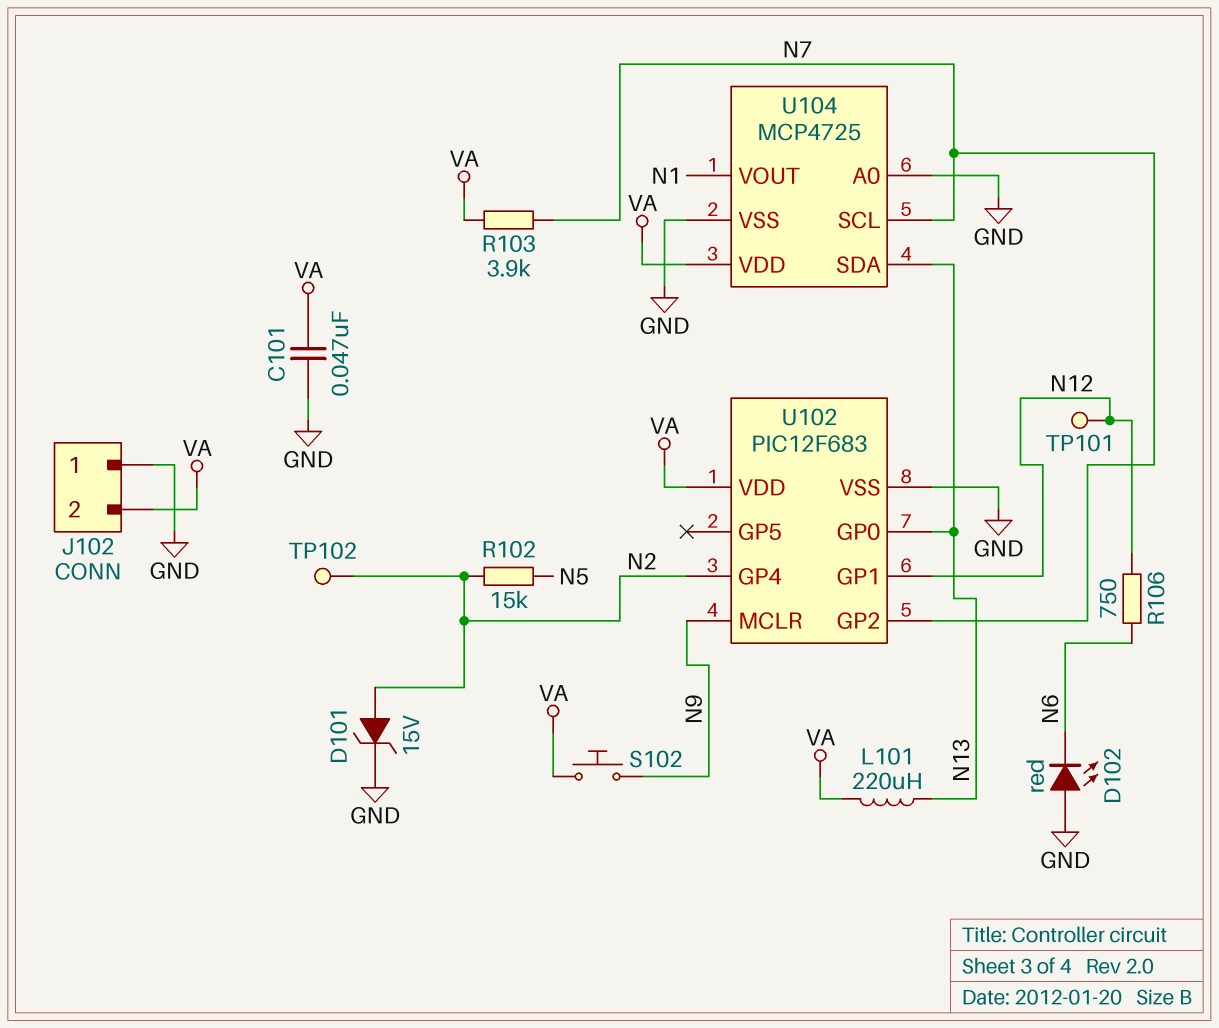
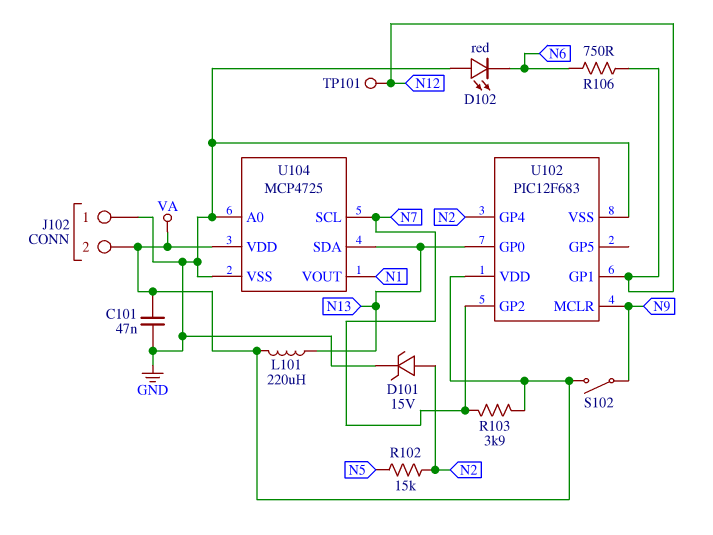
S102: button (N9, VA) -> switch (N9, VA)
TP102: test point (N2) -> none

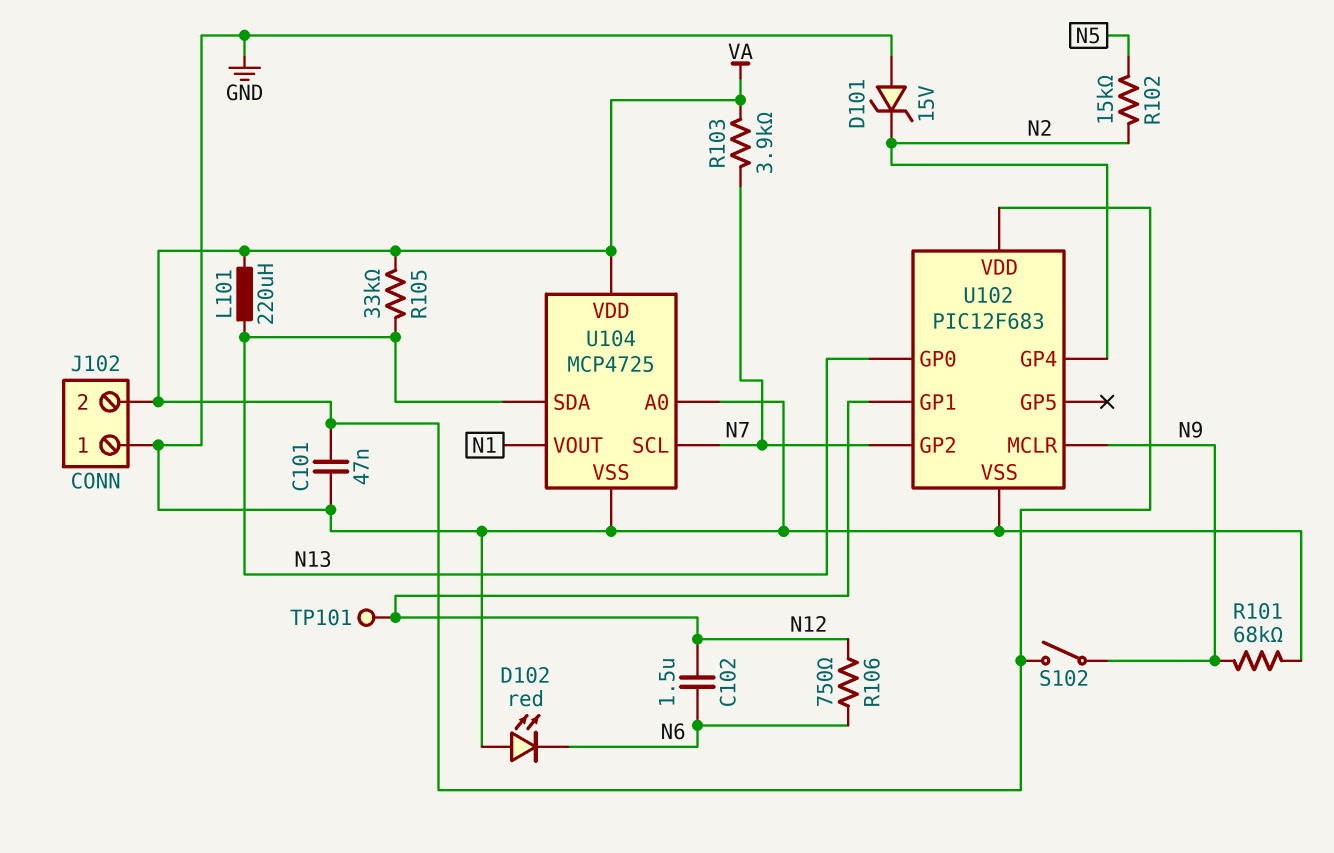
C102: none -> 1.5uF (N6, N12)
D101: zener 15V (A N2, K GND) -> zener 15V (A GND, K N2)
R101: none -> 68k (GND, N9)
R105: none -> 33k (N13, VA)

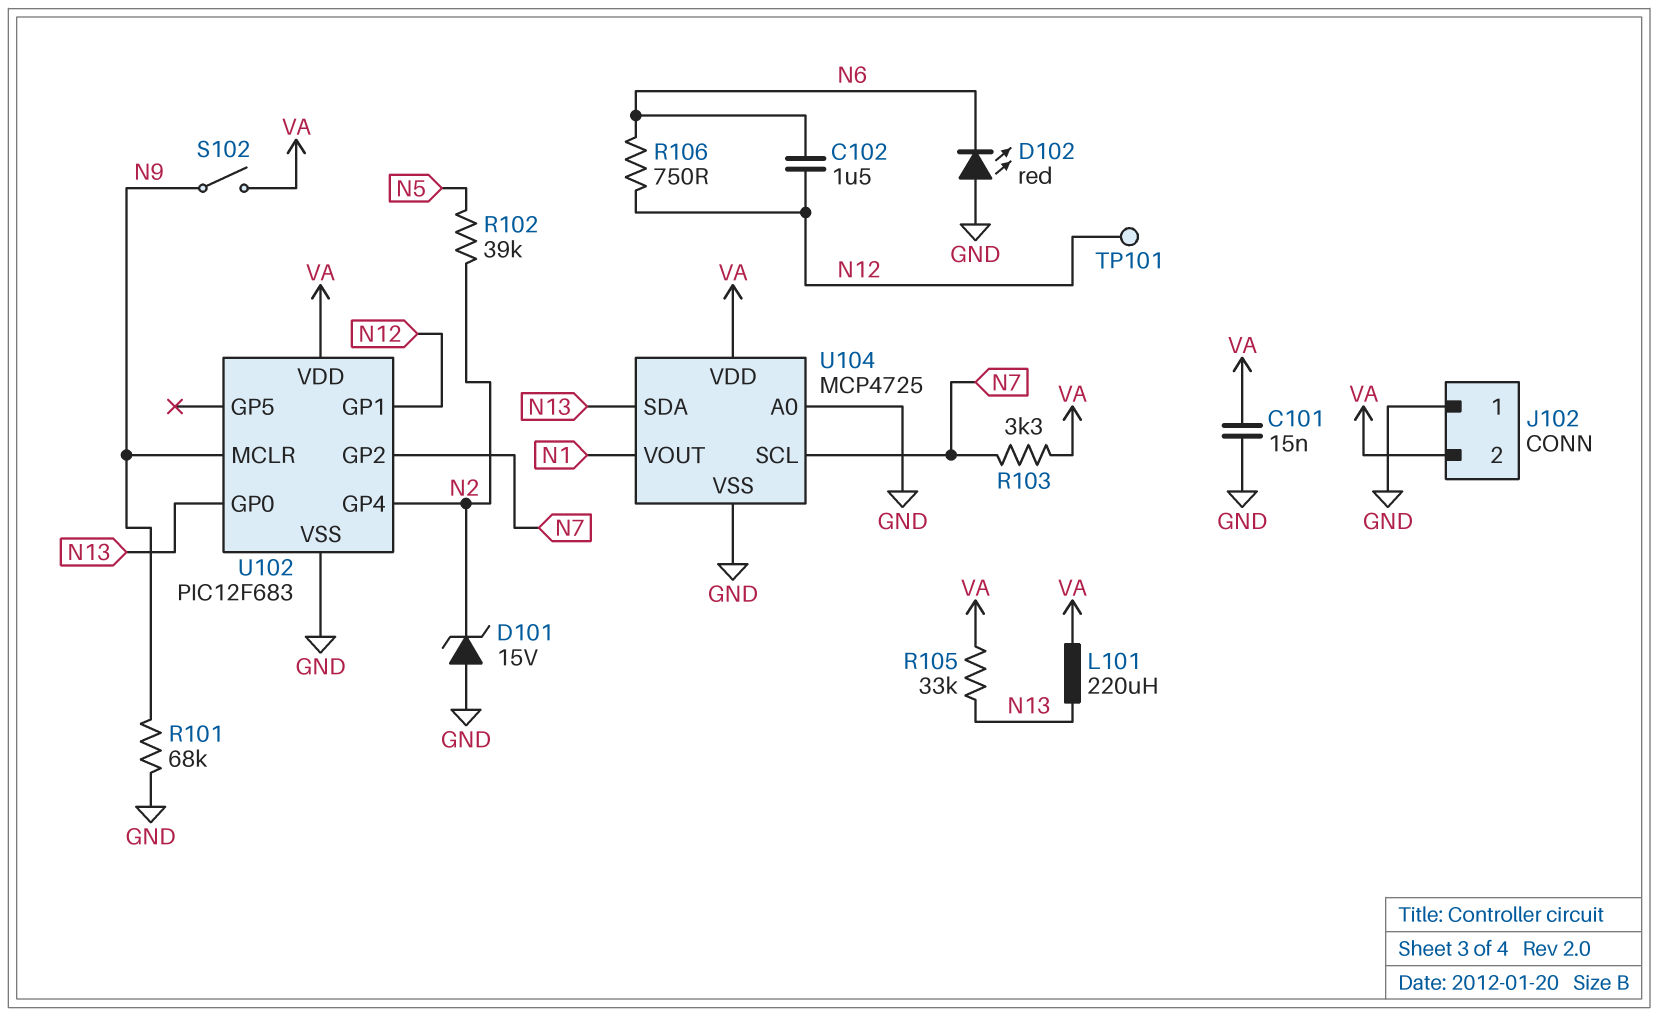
C101: 47nF (GND, VA) -> 15nF (GND, VA)
R102: 15k (N2, N5) -> 39k (N2, N5)
R103: 3.9k (N7, VA) -> 3.3k (N7, VA)

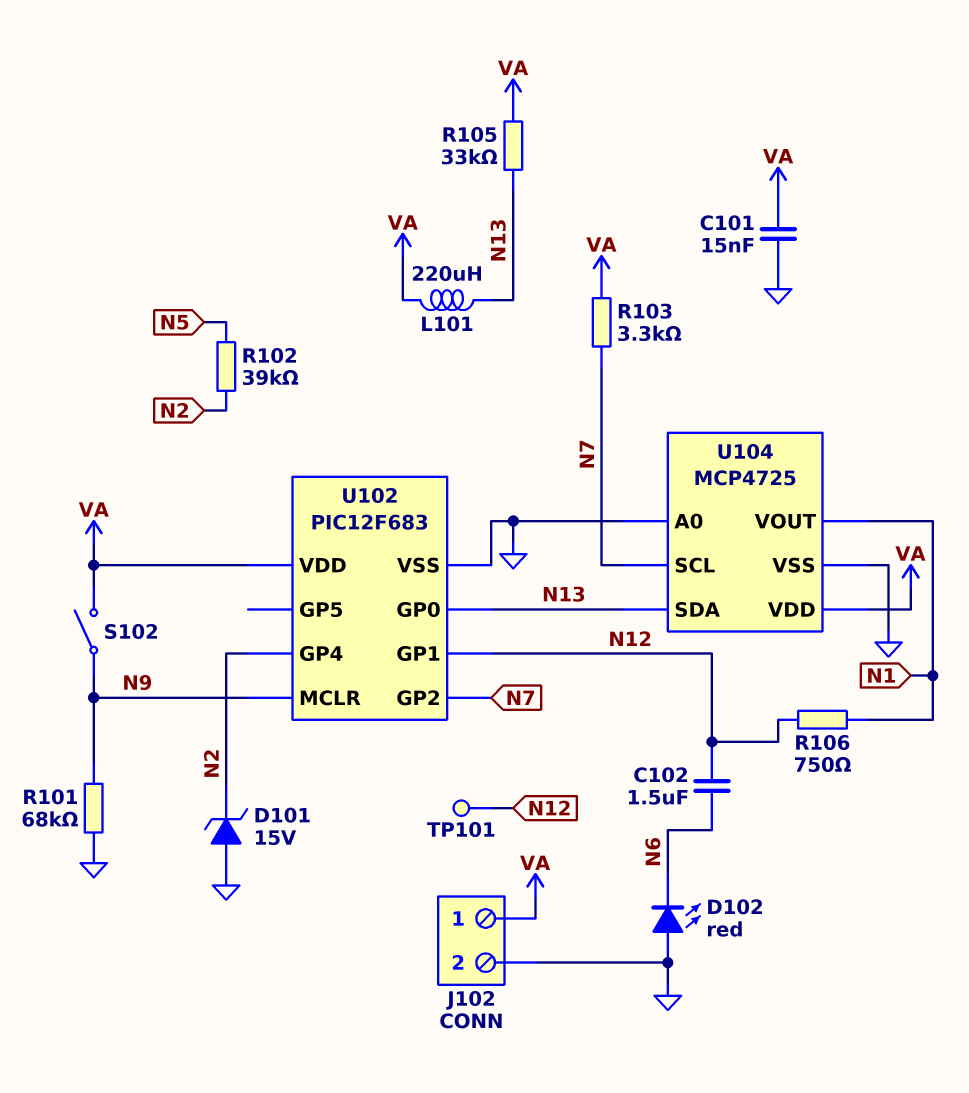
J102 pin 1: GND -> VA
J102 pin 2: VA -> GND
R106: 750 (N6, N12) -> 750 (N1, N12)

